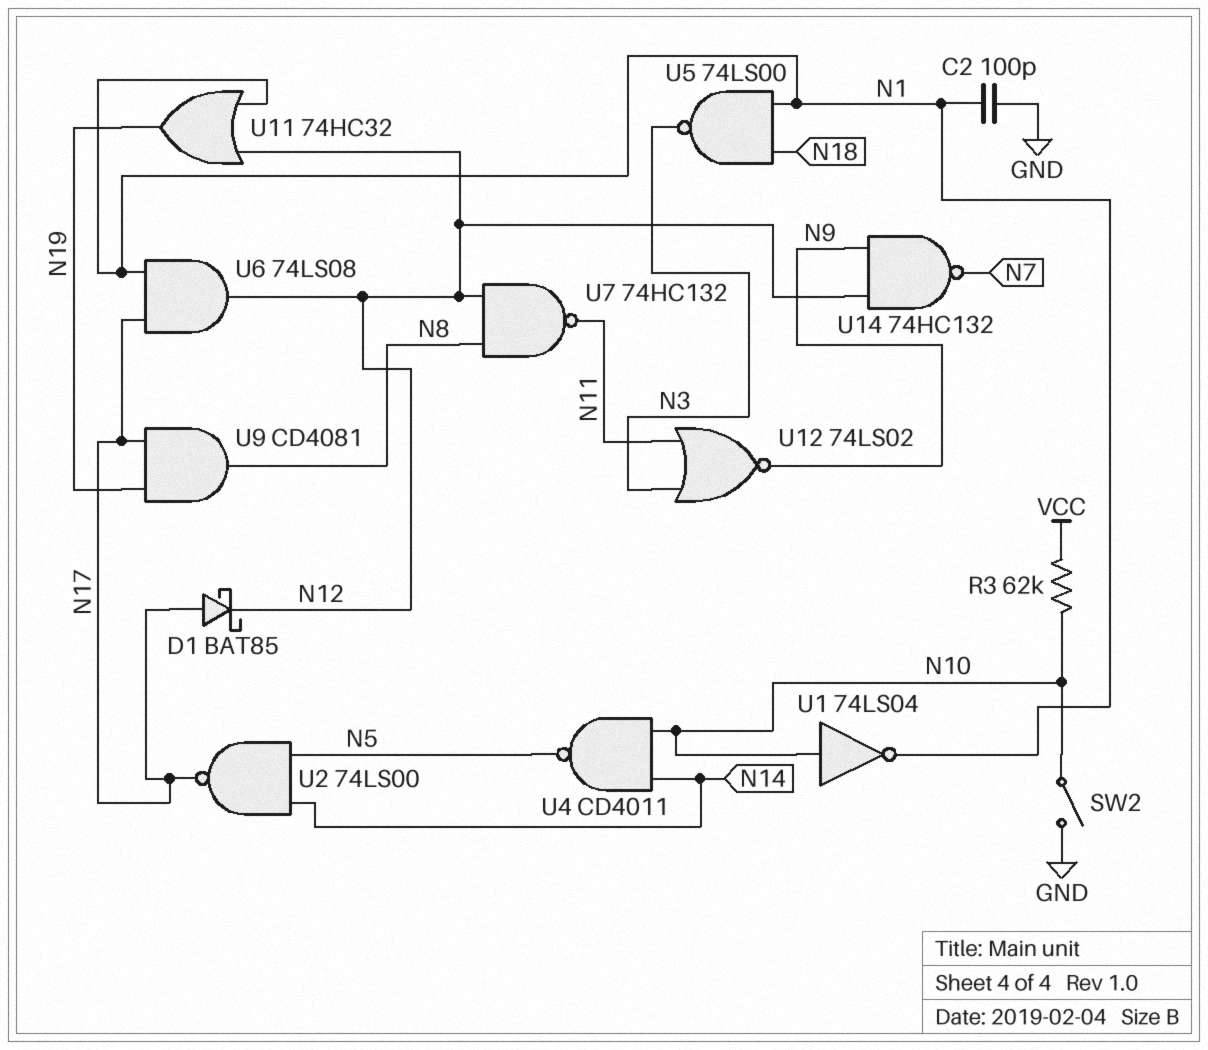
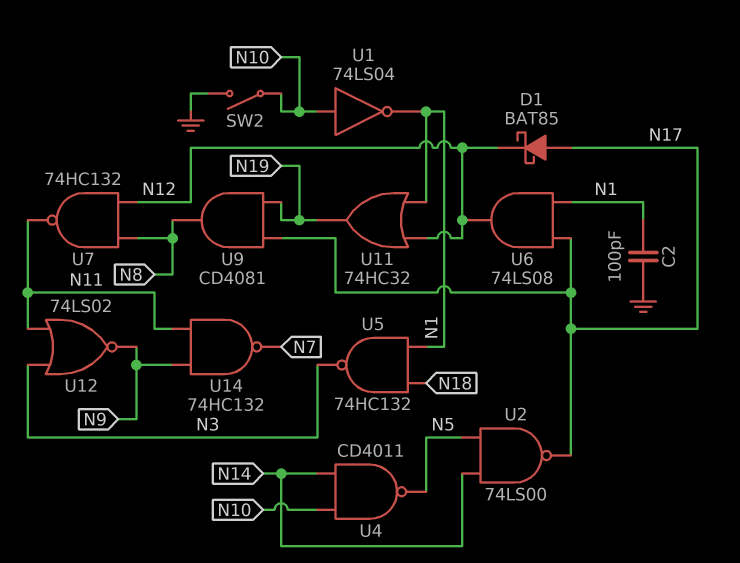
R3: 62k (N10, VCC) -> none
U5: NAND 74LS00 (in N1, in N18, out N3) -> NAND 74HC132 (in N1, in N18, out N3)
U14: NAND 74HC132 (in N9, in N12, out N7) -> NAND 74HC132 (in N9, in N11, out N7)

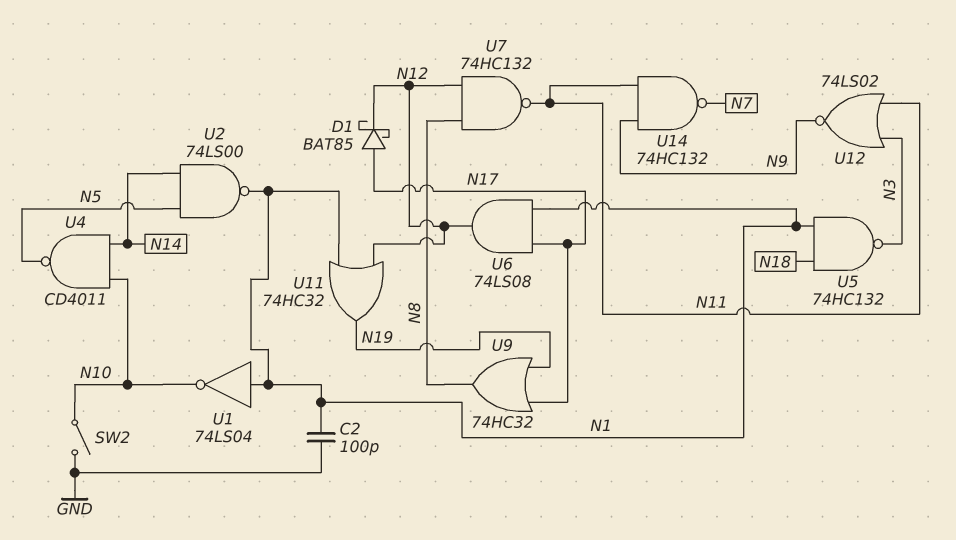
U1: NOT 74LS04 (in N10, out N1) -> NOT 74LS04 (in N1, out N10)
U2: NAND 74LS00 (in N5, in N14, out N17) -> NAND 74LS00 (in N5, in N14, out N1)
U9: AND CD4081 (in N17, in N19, out N8) -> OR 74HC32 (in N17, in N19, out N8)

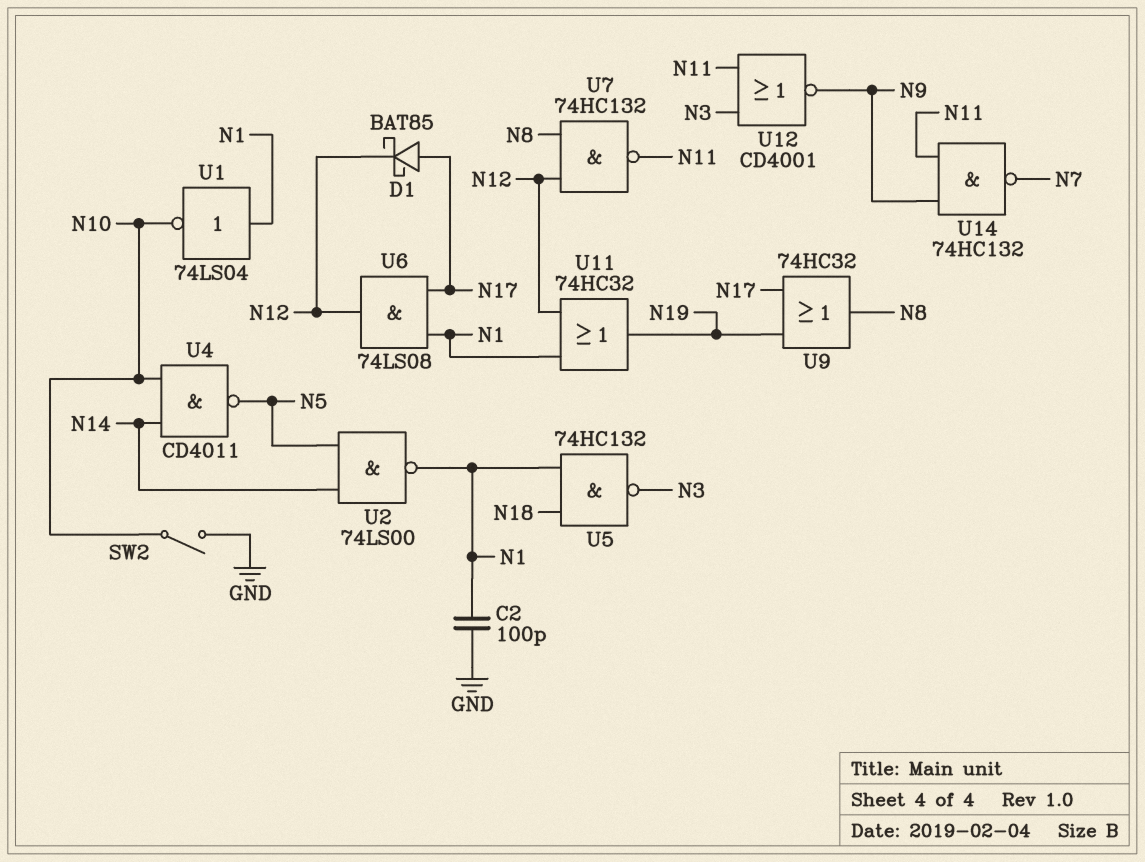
U12: NOR 74LS02 (in N3, in N11, out N9) -> NOR CD4001 (in N3, in N11, out N9)

